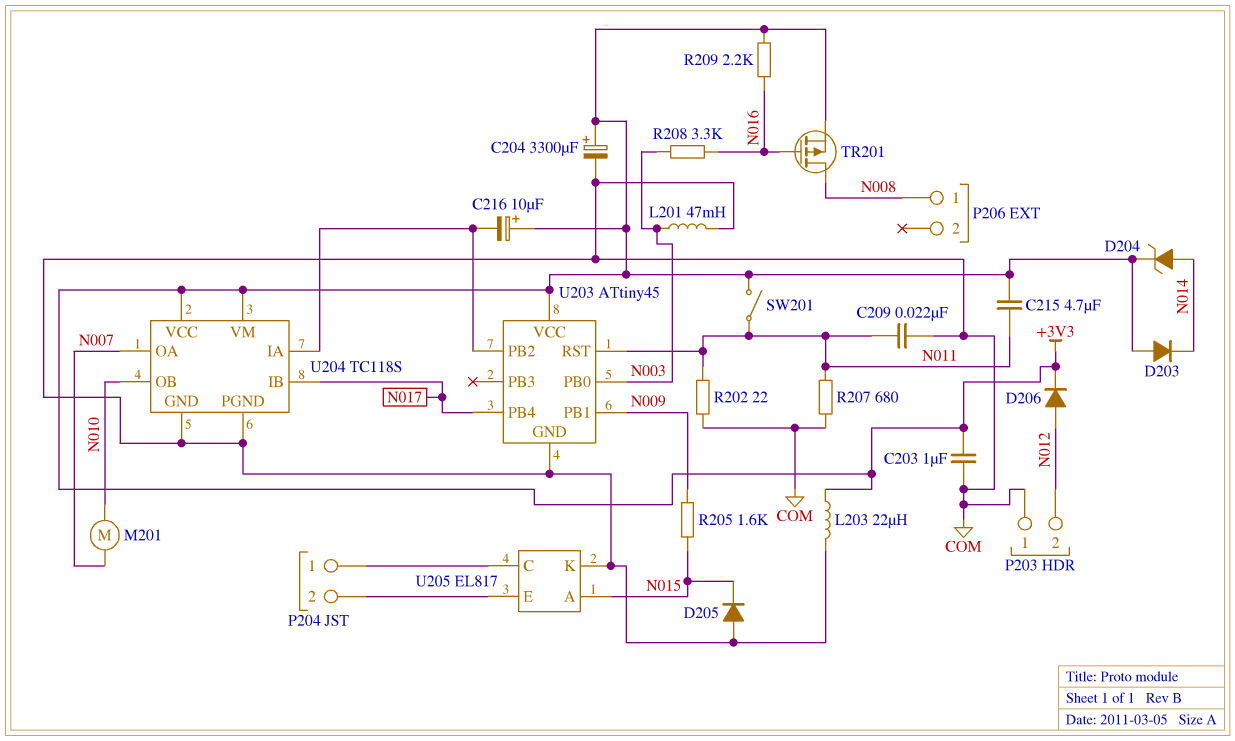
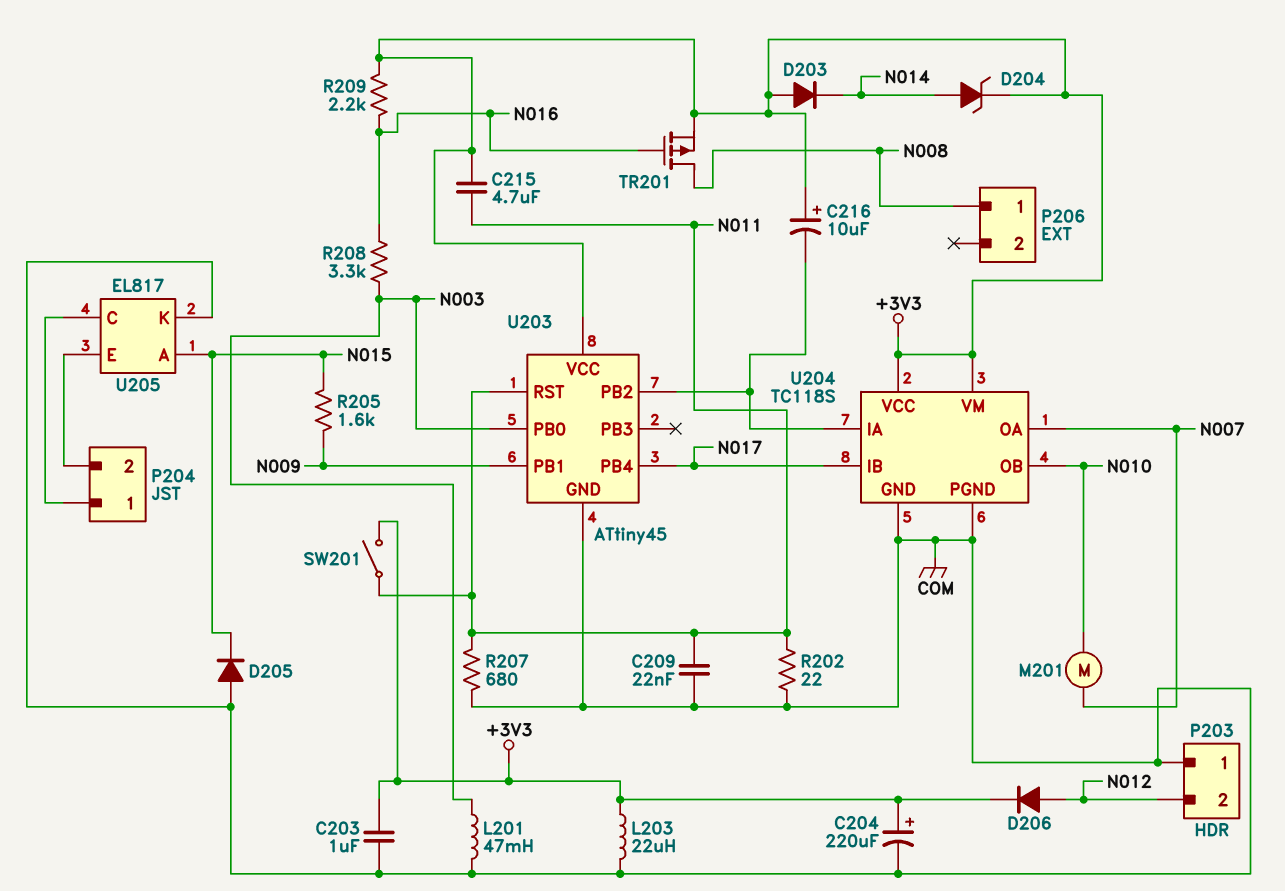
C204: 3300uF (plus +3V3, minus COM) -> 220uF (plus +3V3, minus COM)

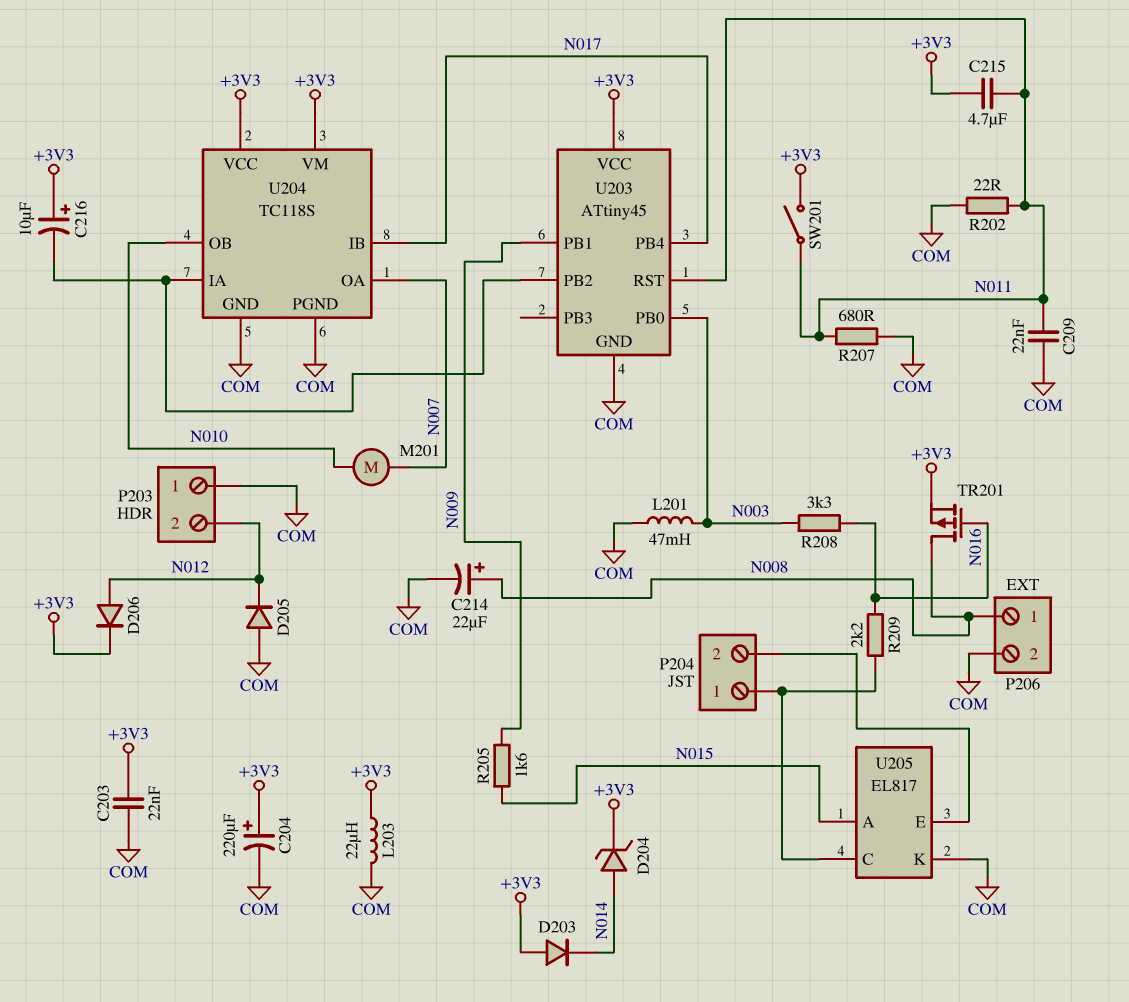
C203: 1uF (+3V3, COM) -> 22nF (+3V3, COM)
C214: none -> 22uF (plus N008, minus COM)
D205: diode (A COM, K N015) -> diode (A COM, K N012)
P206 pin 2: none -> COM
R209: 2.2k (+3V3, N016) -> 2.2k (N016, P204/1)

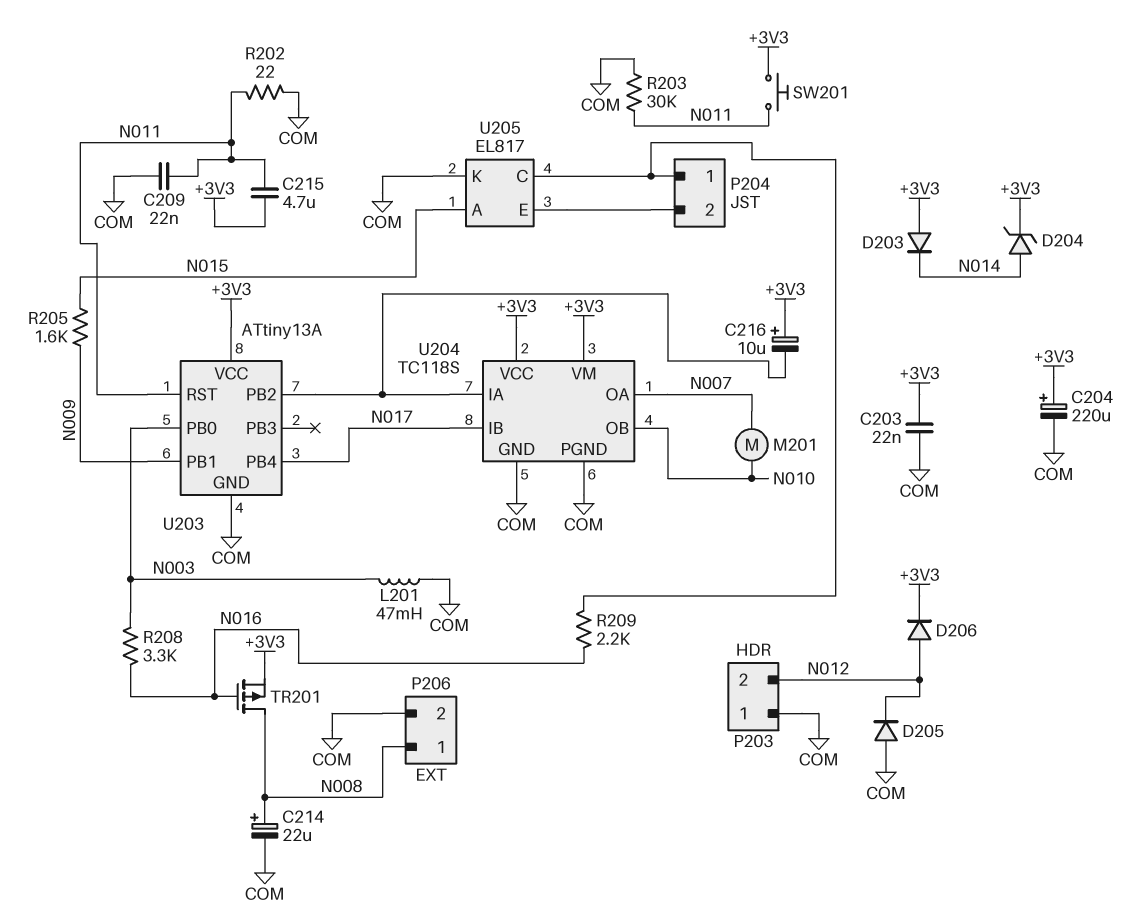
L203: 22uH (+3V3, COM) -> none
R203: none -> 30k (COM, N011)
R207: 680 (COM, N011) -> none
SW201: switch (+3V3, N011) -> button (+3V3, N011)
U203: ATtiny45 -> ATtiny13A

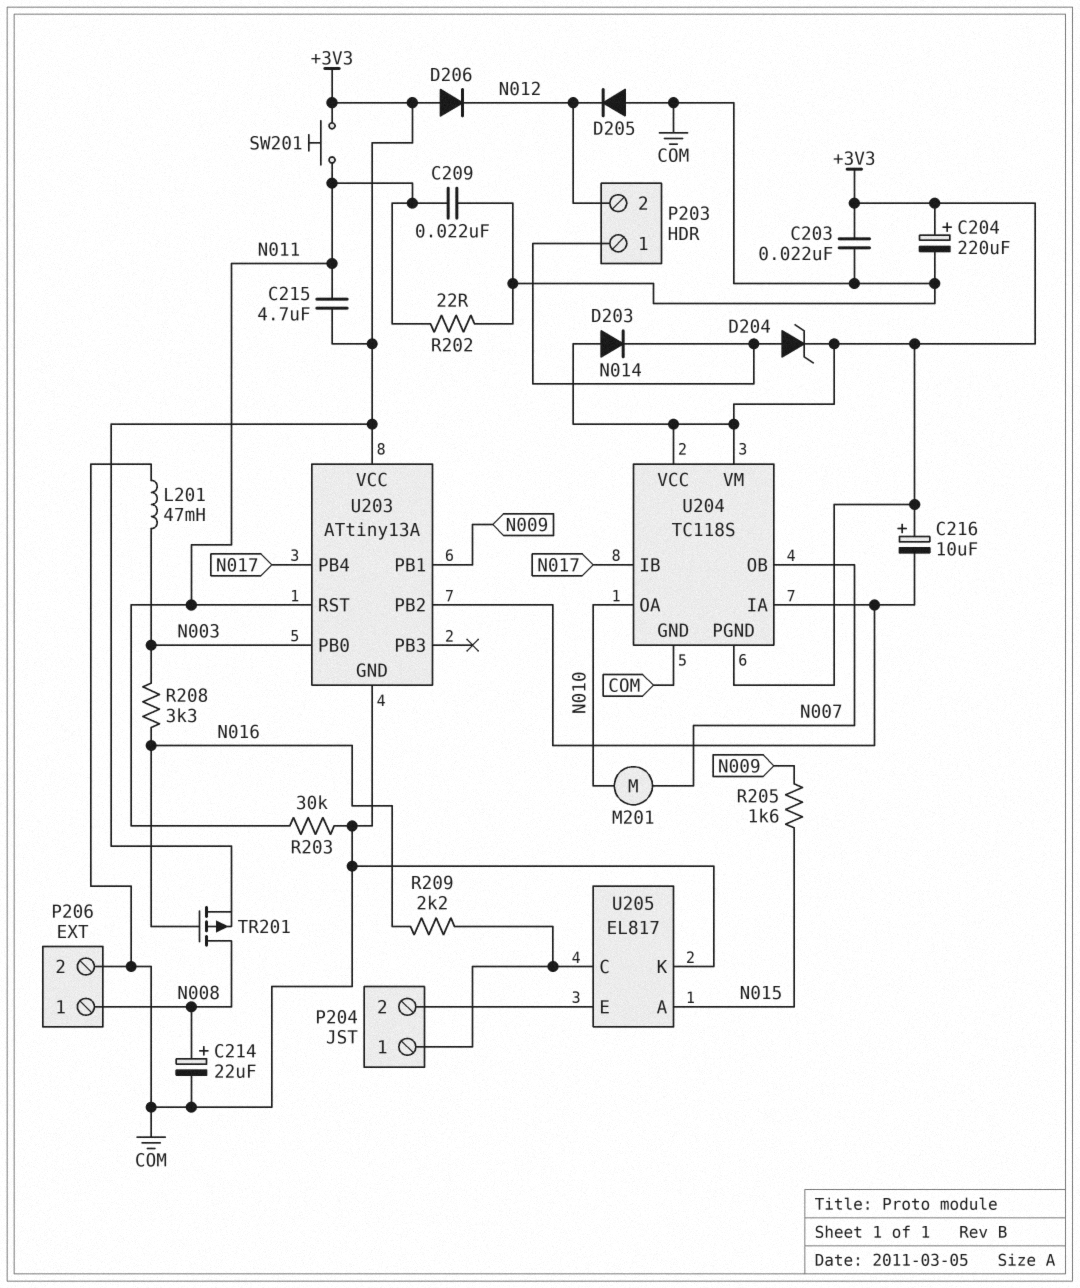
D206: diode (A N012, K +3V3) -> diode (A +3V3, K N012)
P203 pin 1: COM -> N014
U204 pin OA: N007 -> N010
U204 pin OB: N010 -> N007
U204 pin PGND: COM -> +3V3

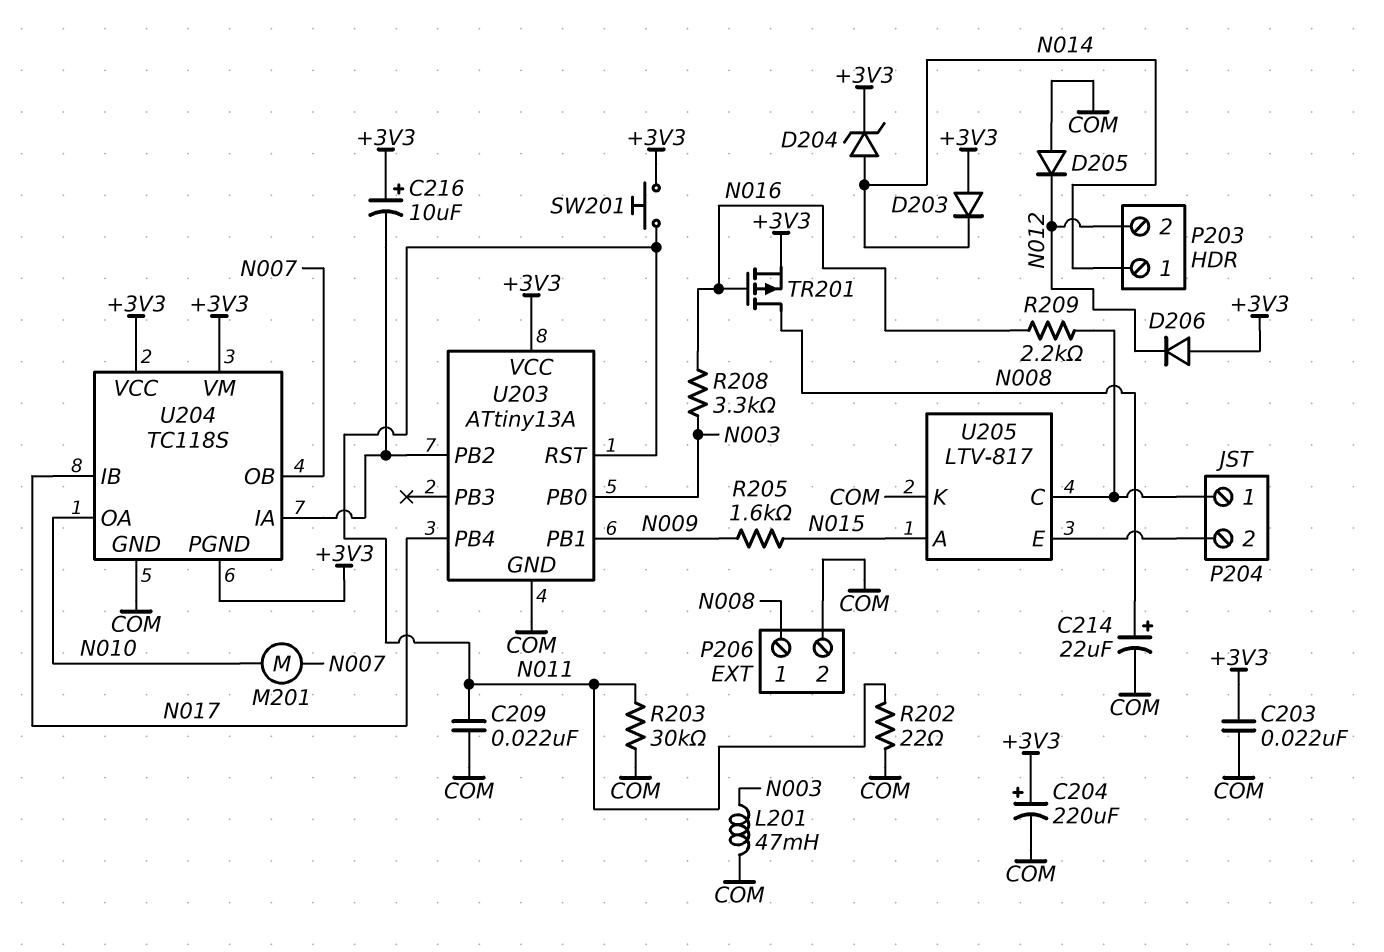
C215: 4.7uF (+3V3, N011) -> none
U205: EL817 -> LTV-817

